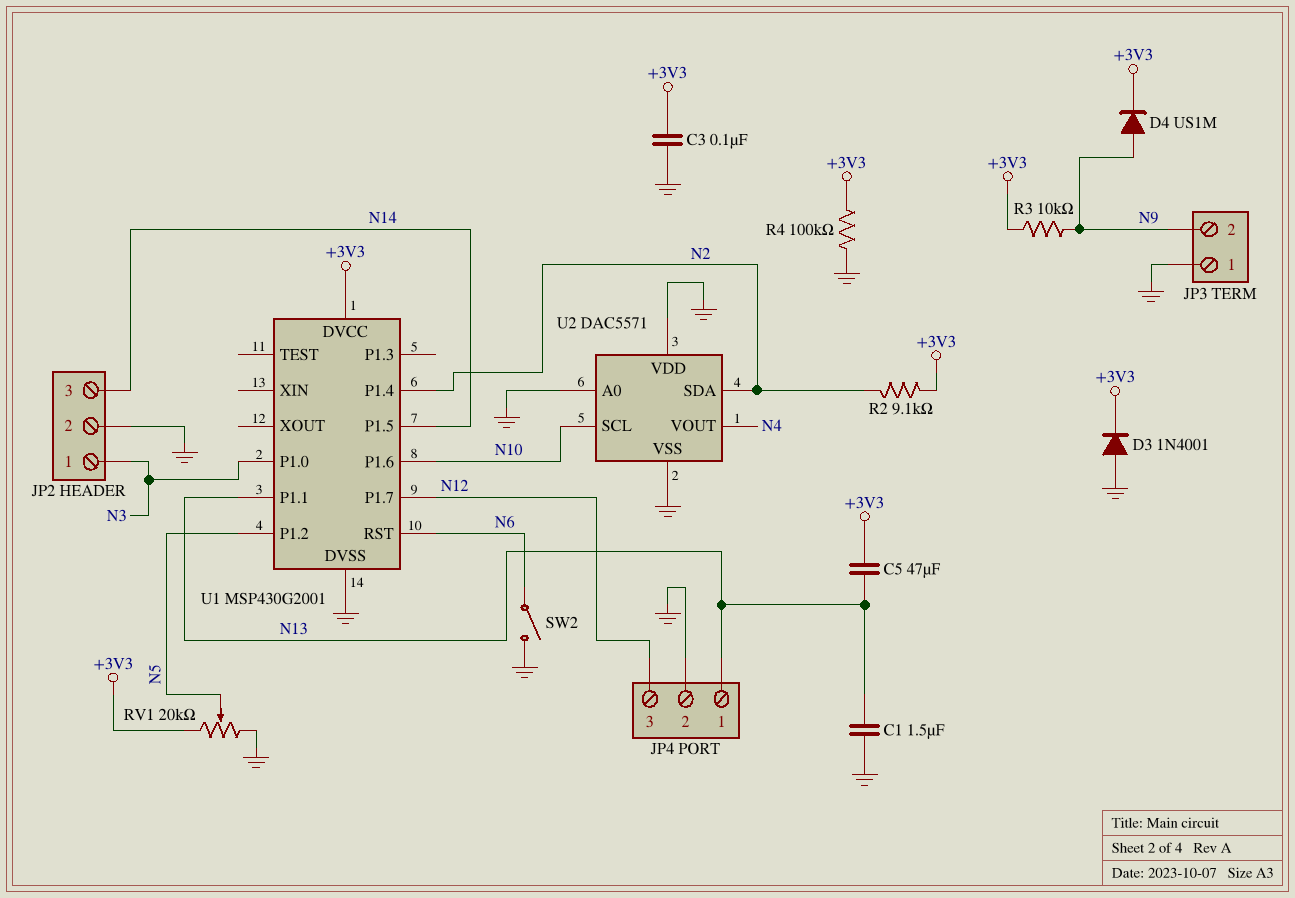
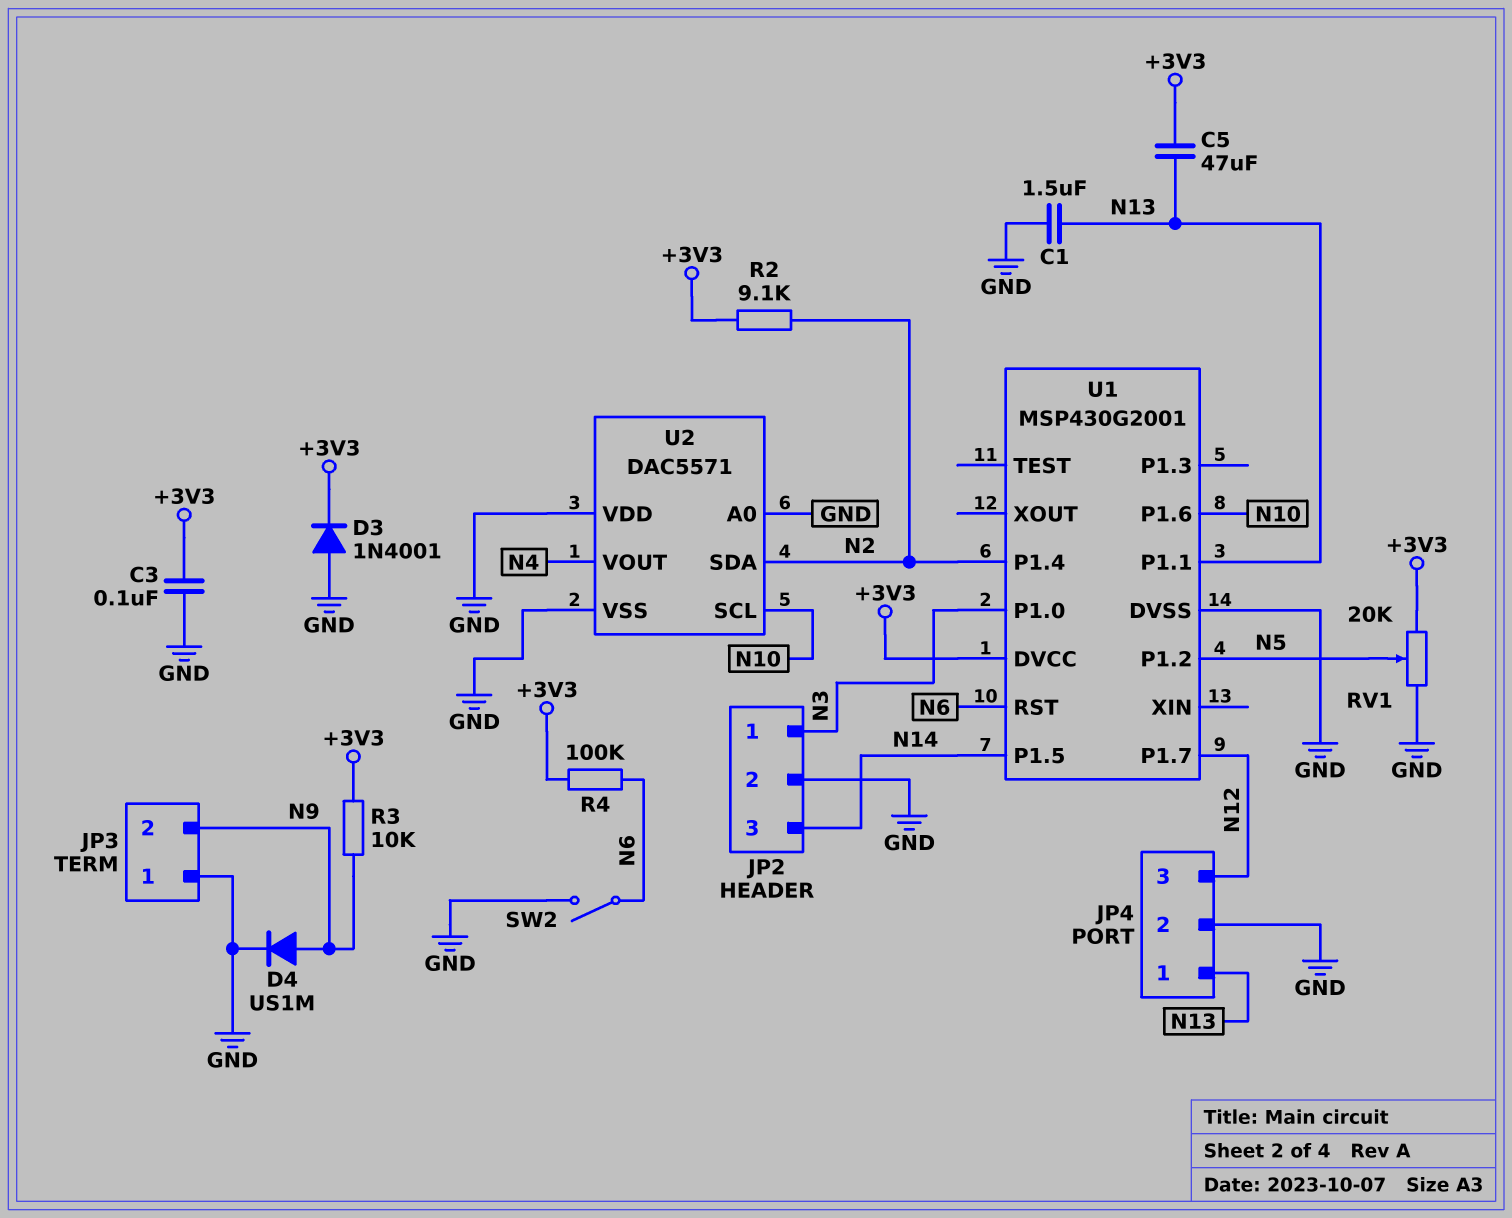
D4: diode US1M (A N9, K +3V3) -> diode US1M (A N9, K GND)
R4: 100k (+3V3, GND) -> 100k (+3V3, N6)

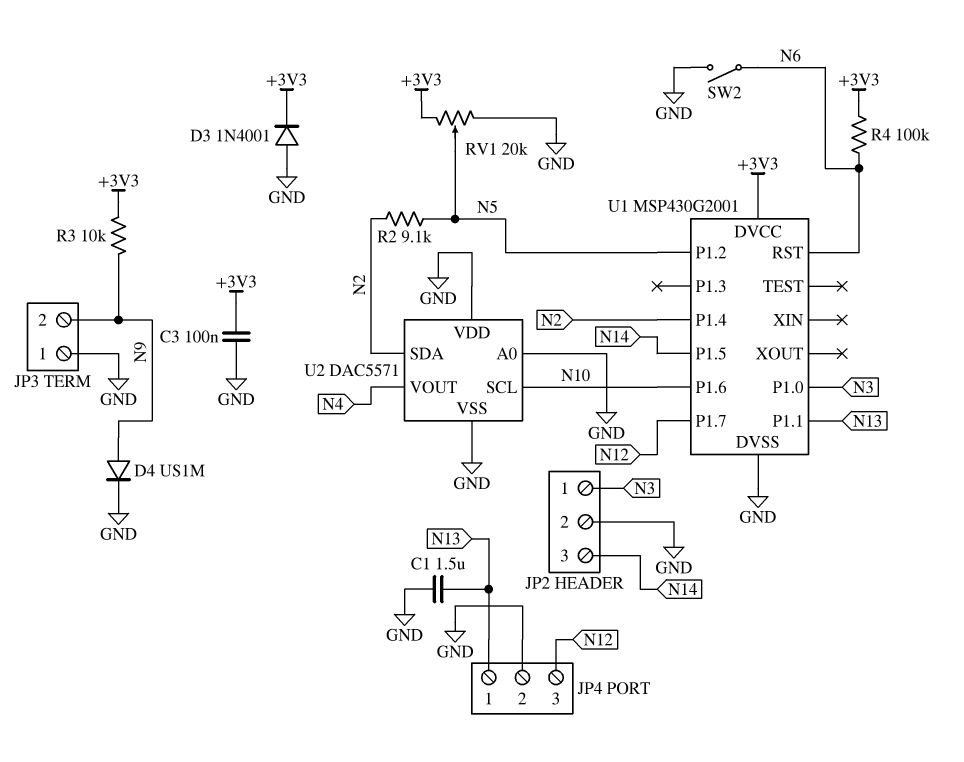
C5: 47uF (+3V3, N13) -> none
R2: 9.1k (+3V3, N2) -> 9.1k (N2, N5)

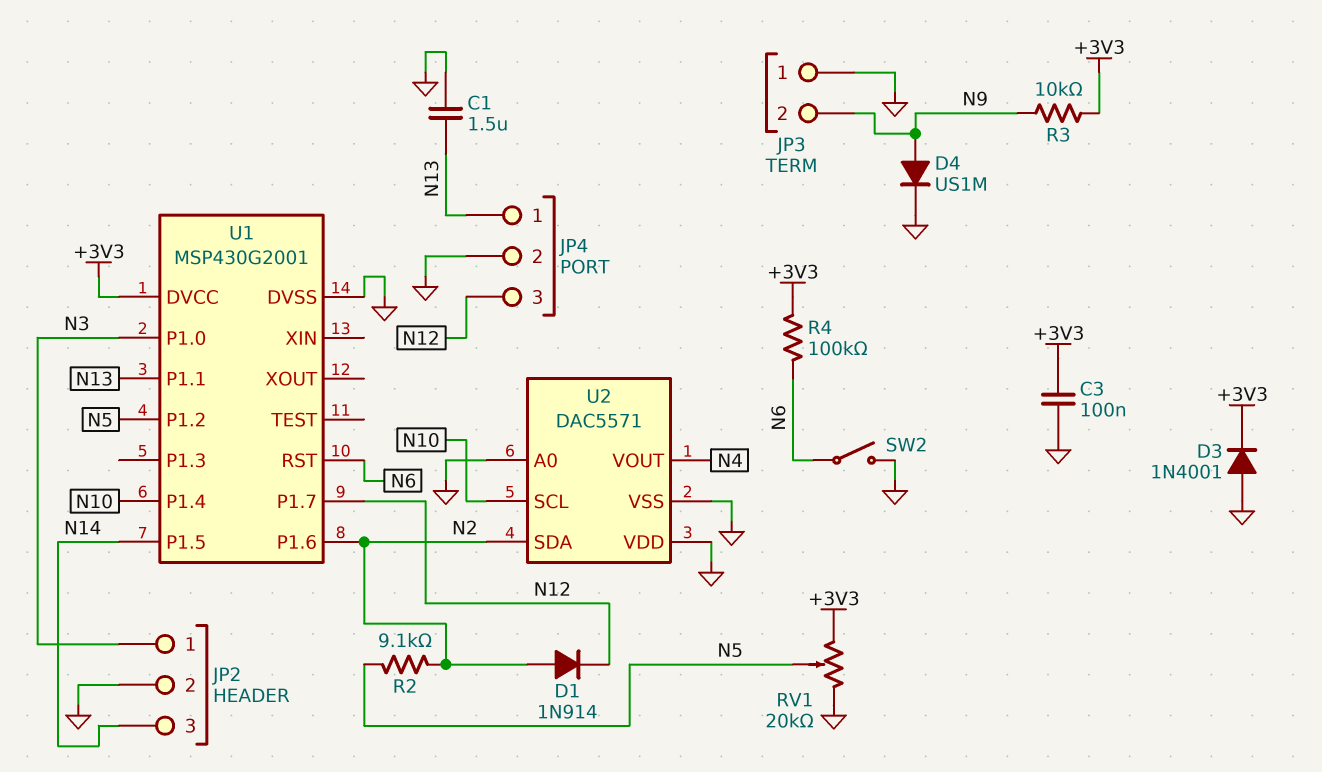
D1: none -> diode 1N914 (A N2, K N12)
U1 pin P1.4: N2 -> N10
U1 pin P1.6: N10 -> N2

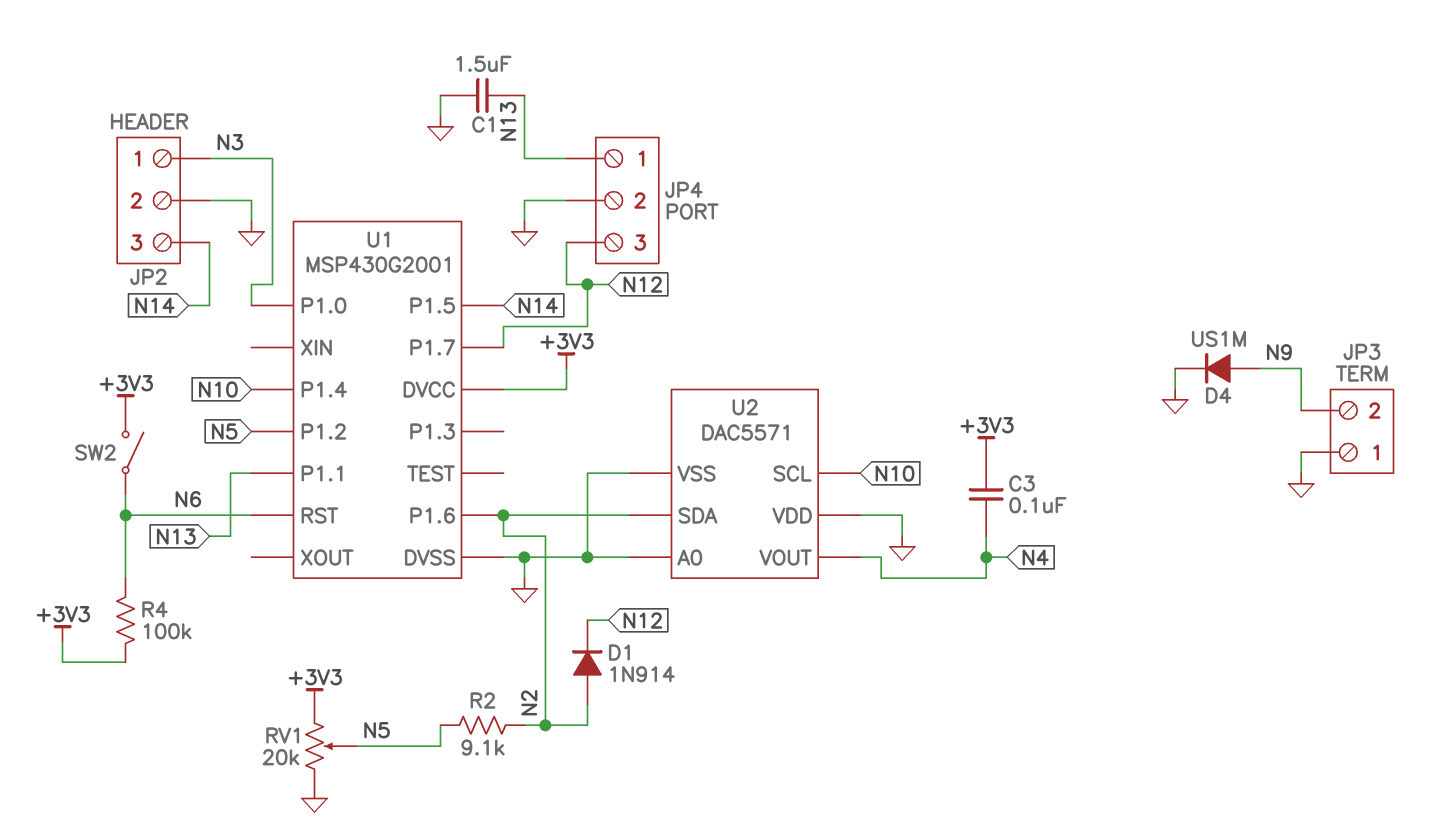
C3: 100nF (+3V3, GND) -> 100nF (+3V3, N4)
D3: diode 1N4001 (A GND, K +3V3) -> none
R3: 10k (+3V3, N9) -> none
SW2: switch (GND, N6) -> switch (+3V3, N6)

